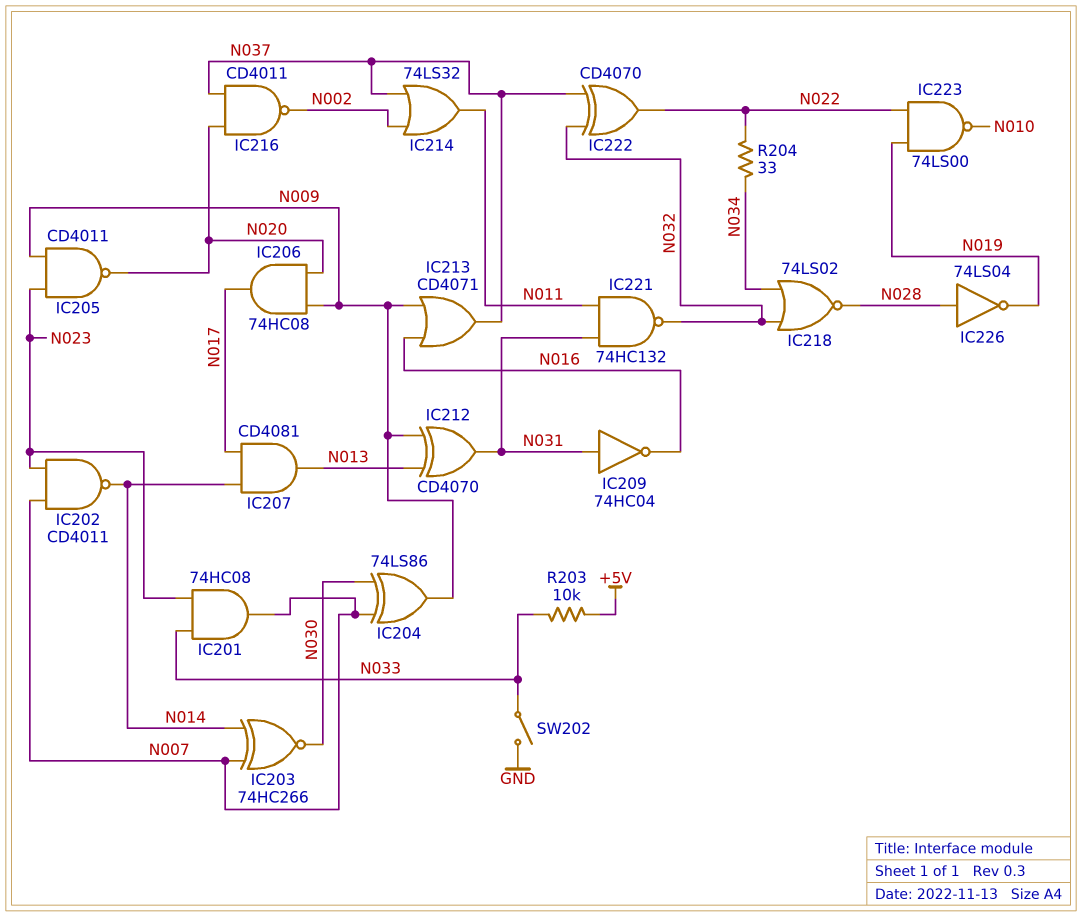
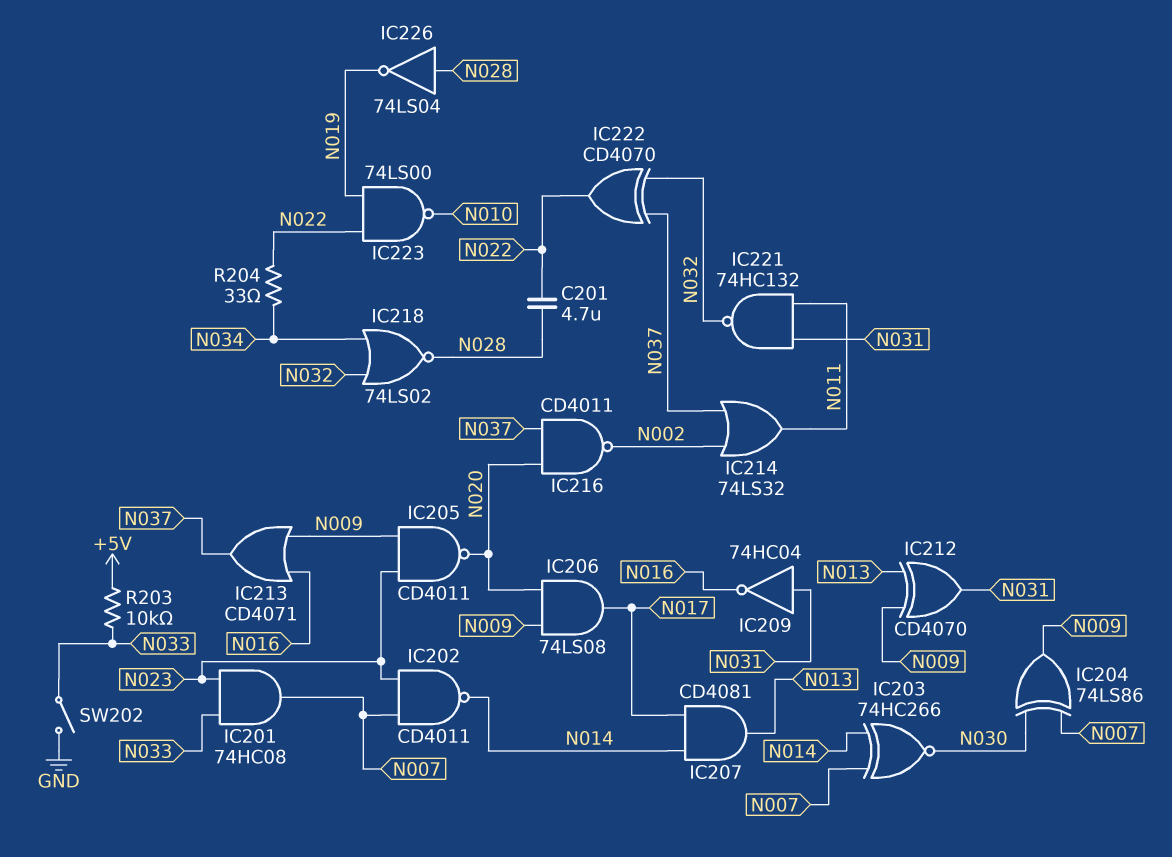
C201: none -> 4.7uF (N022, N028)
IC206: AND 74HC08 (in N009, in N020, out N017) -> AND 74LS08 (in N009, in N020, out N017)

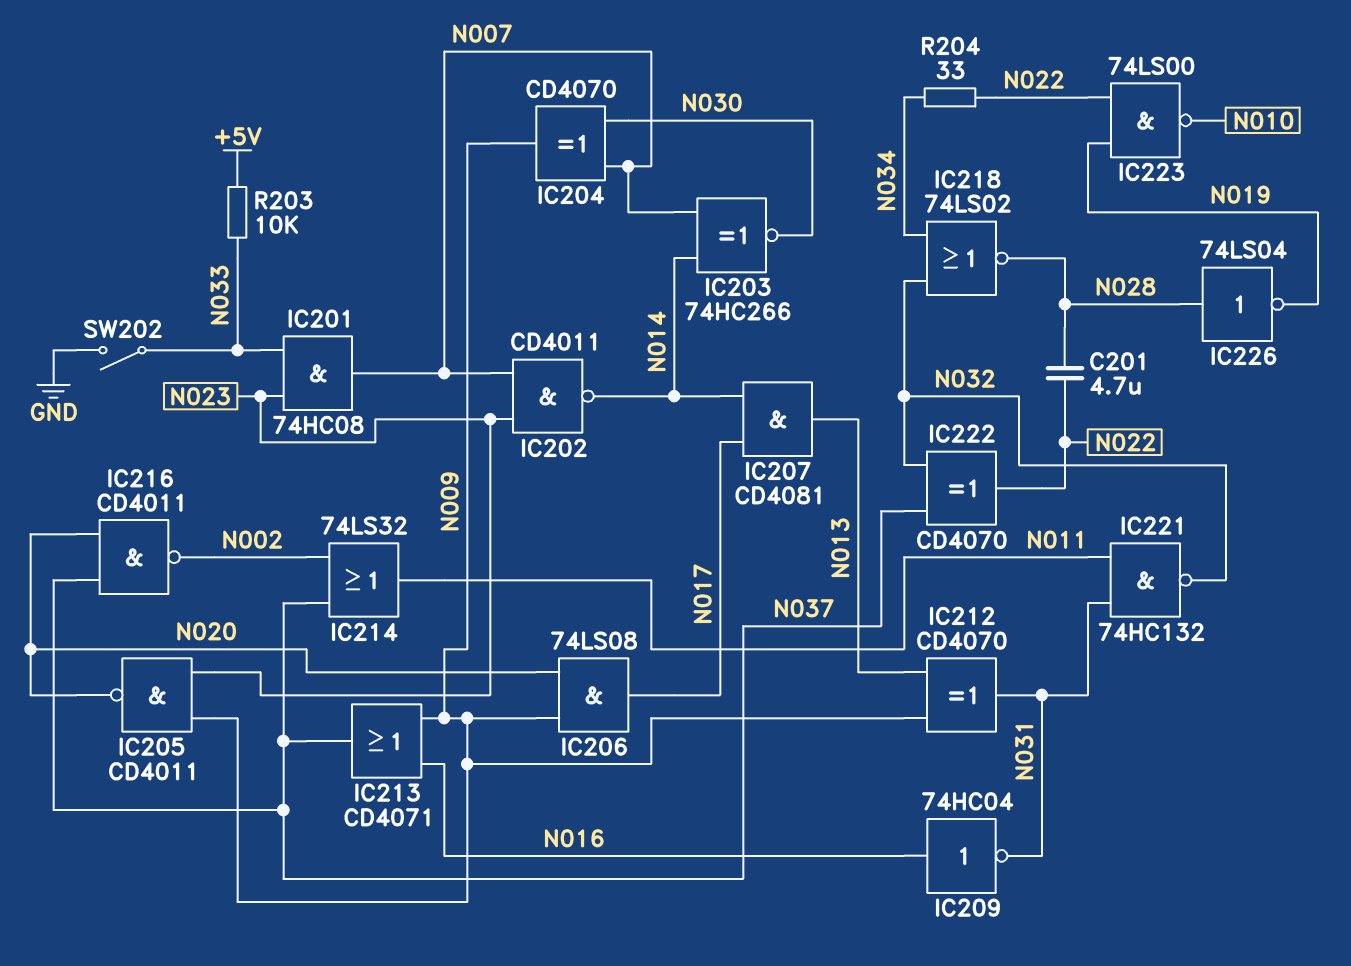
IC204: XOR 74LS86 (in N007, in N030, out N009) -> XOR CD4070 (in N007, in N030, out N009)
IC209: NOT 74HC04 (in N031, out N016) -> NOT 74HC04 (in N016, out N031)

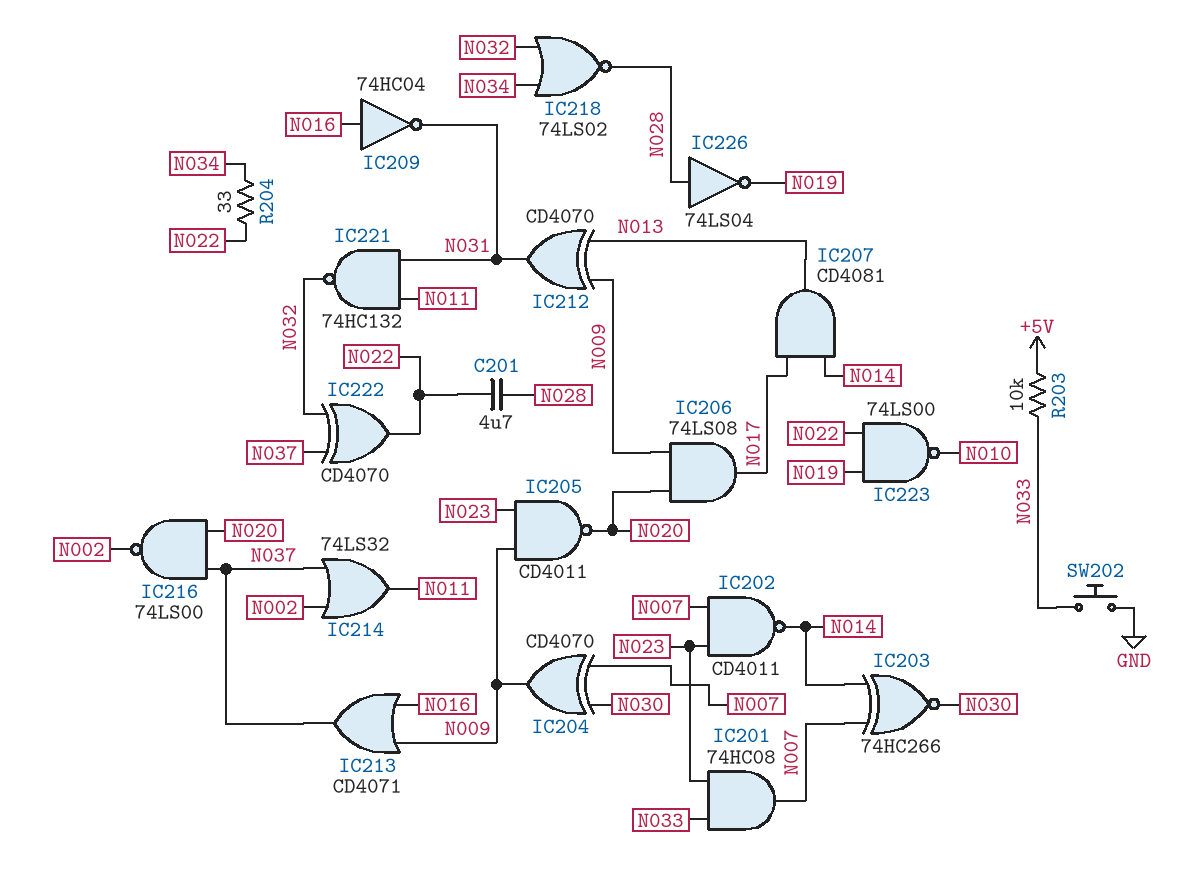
IC216: NAND CD4011 (in N020, in N037, out N002) -> NAND 74LS00 (in N020, in N037, out N002)
SW202: switch (GND, N033) -> button (GND, N033)

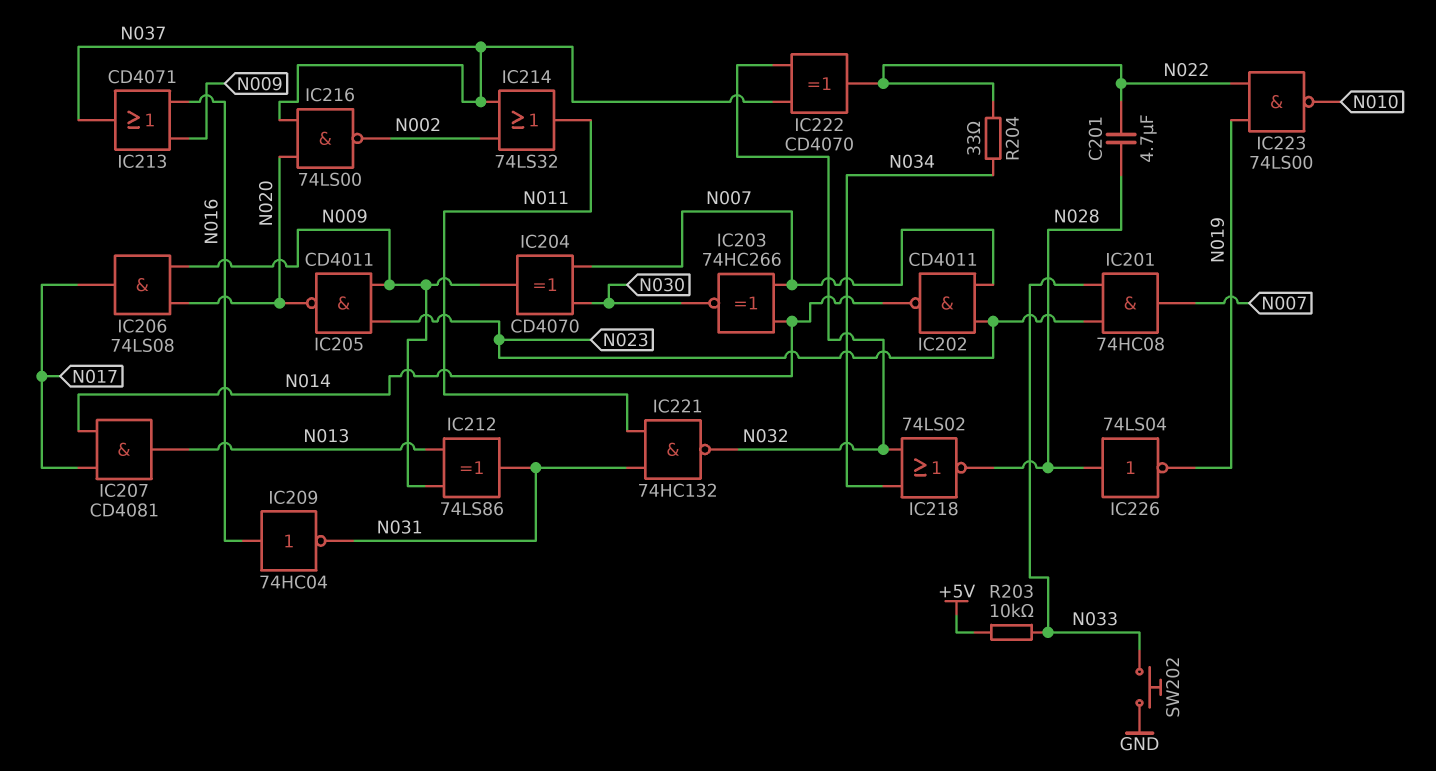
IC212: XOR CD4070 (in N009, in N013, out N031) -> XOR 74LS86 (in N009, in N013, out N031)

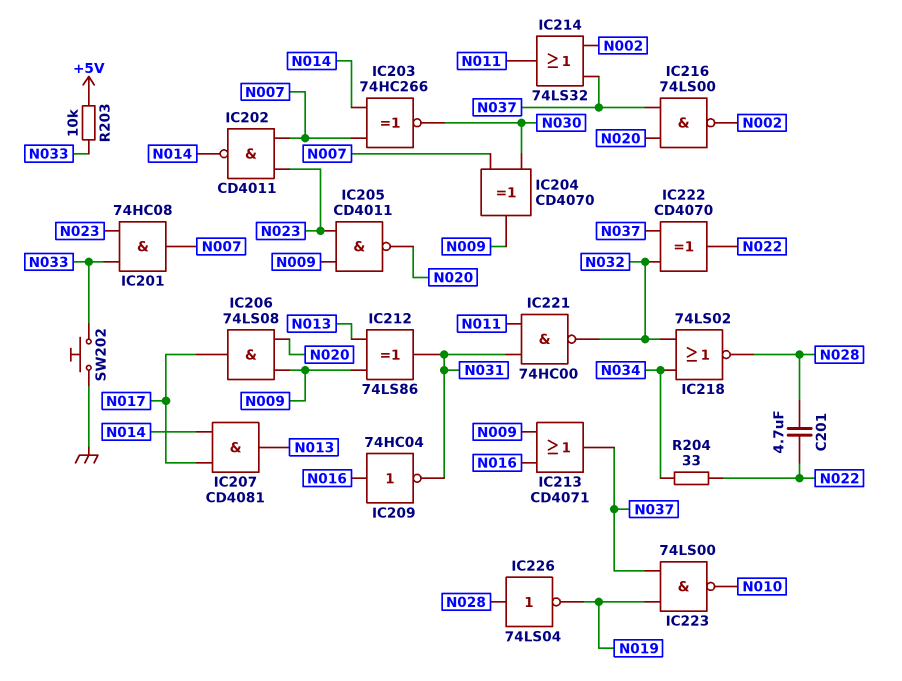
IC221: NAND 74HC132 (in N011, in N031, out N032) -> NAND 74HC00 (in N011, in N031, out N032)
IC223: NAND 74LS00 (in N019, in N022, out N010) -> NAND 74LS00 (in N019, in N037, out N010)

